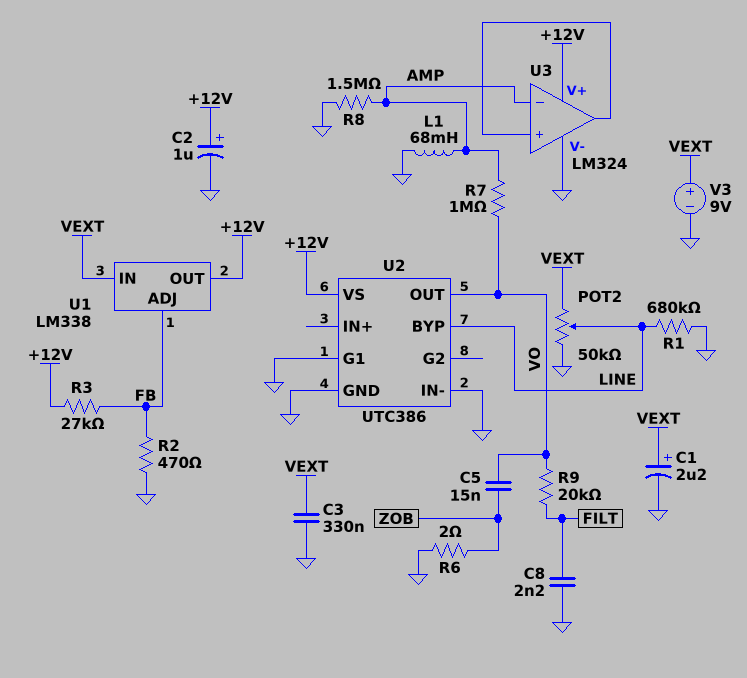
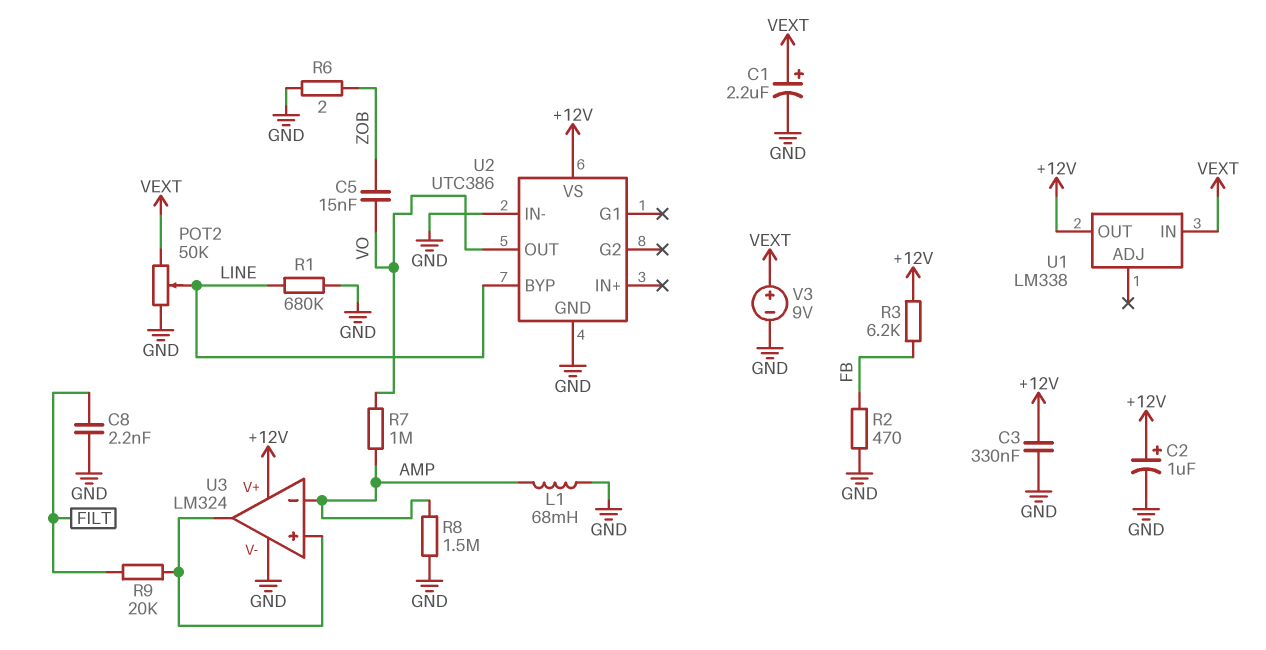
C3: 330nF (GND, VEXT) -> 330nF (+12V, GND)
R3: 27k (+12V, FB) -> 6.2k (+12V, FB)
R9: 20k (FILT, VO) -> 20k (FILT, U3/in+)
U1 pin ADJ: FB -> none
U2 pin G1: GND -> none

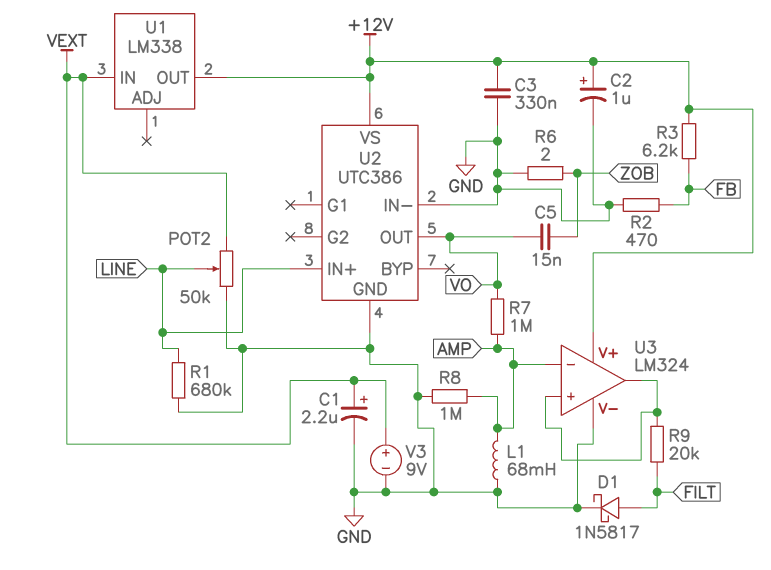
C8: 2.2nF (FILT, GND) -> none
D1: none -> schottky 1N5817 (A FILT, K GND)
R8: 1.5M (AMP, GND) -> 1M (AMP, GND)
U2 pin BYP: LINE -> none
U2 pin IN+: none -> LINE

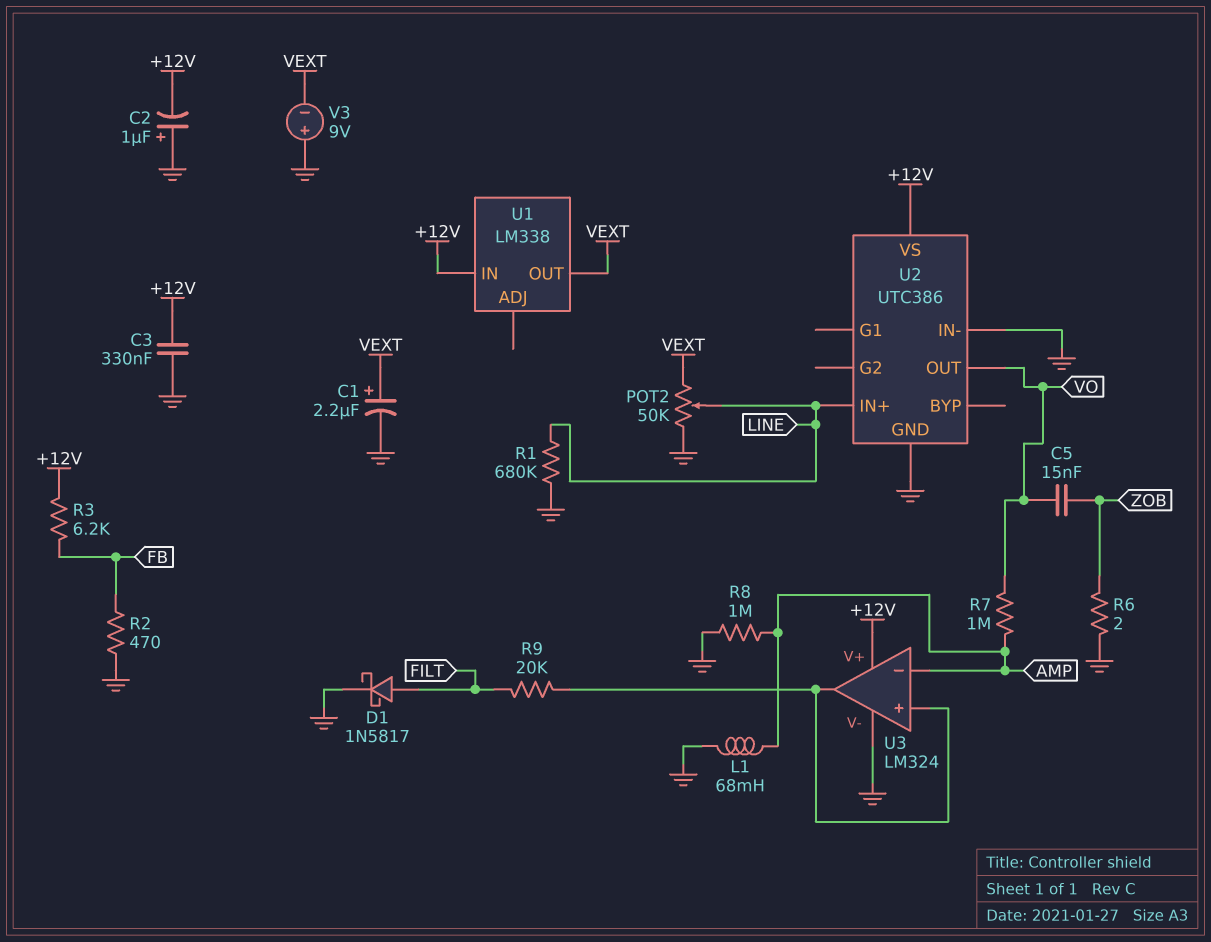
C2: 1uF (plus +12V, minus GND) -> 1uF (plus GND, minus +12V)
U1 pin IN: VEXT -> +12V
U1 pin OUT: +12V -> VEXT
V3: 9V (plus VEXT, minus GND) -> 9V (plus GND, minus VEXT)

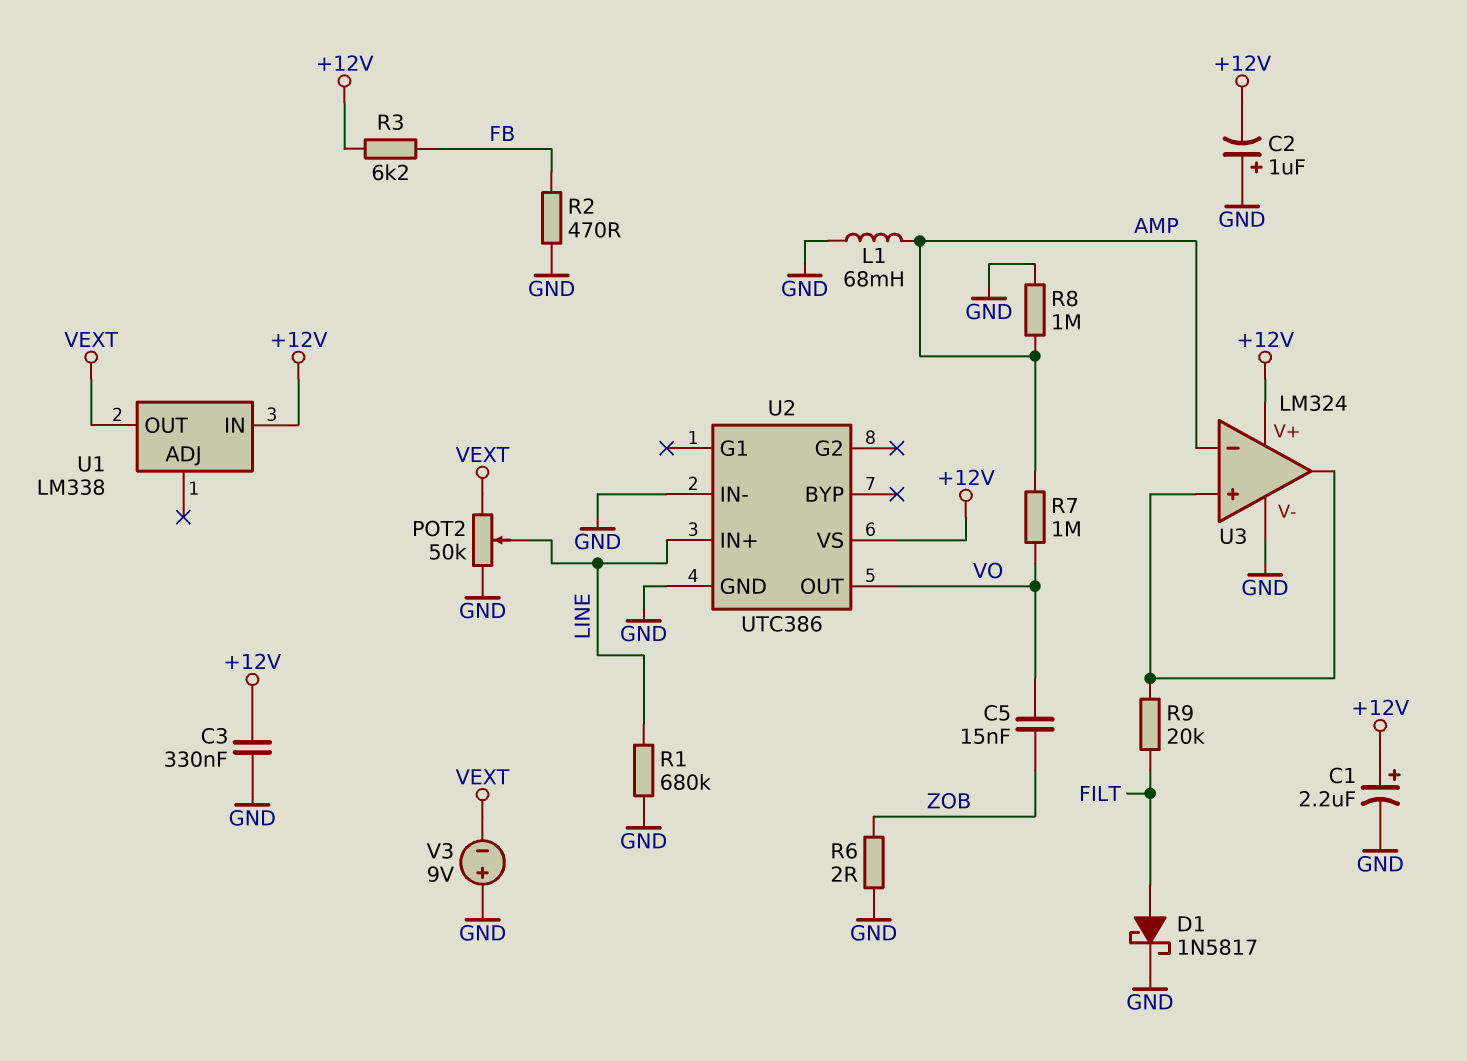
C1: 2.2uF (plus VEXT, minus GND) -> 2.2uF (plus +12V, minus GND)

